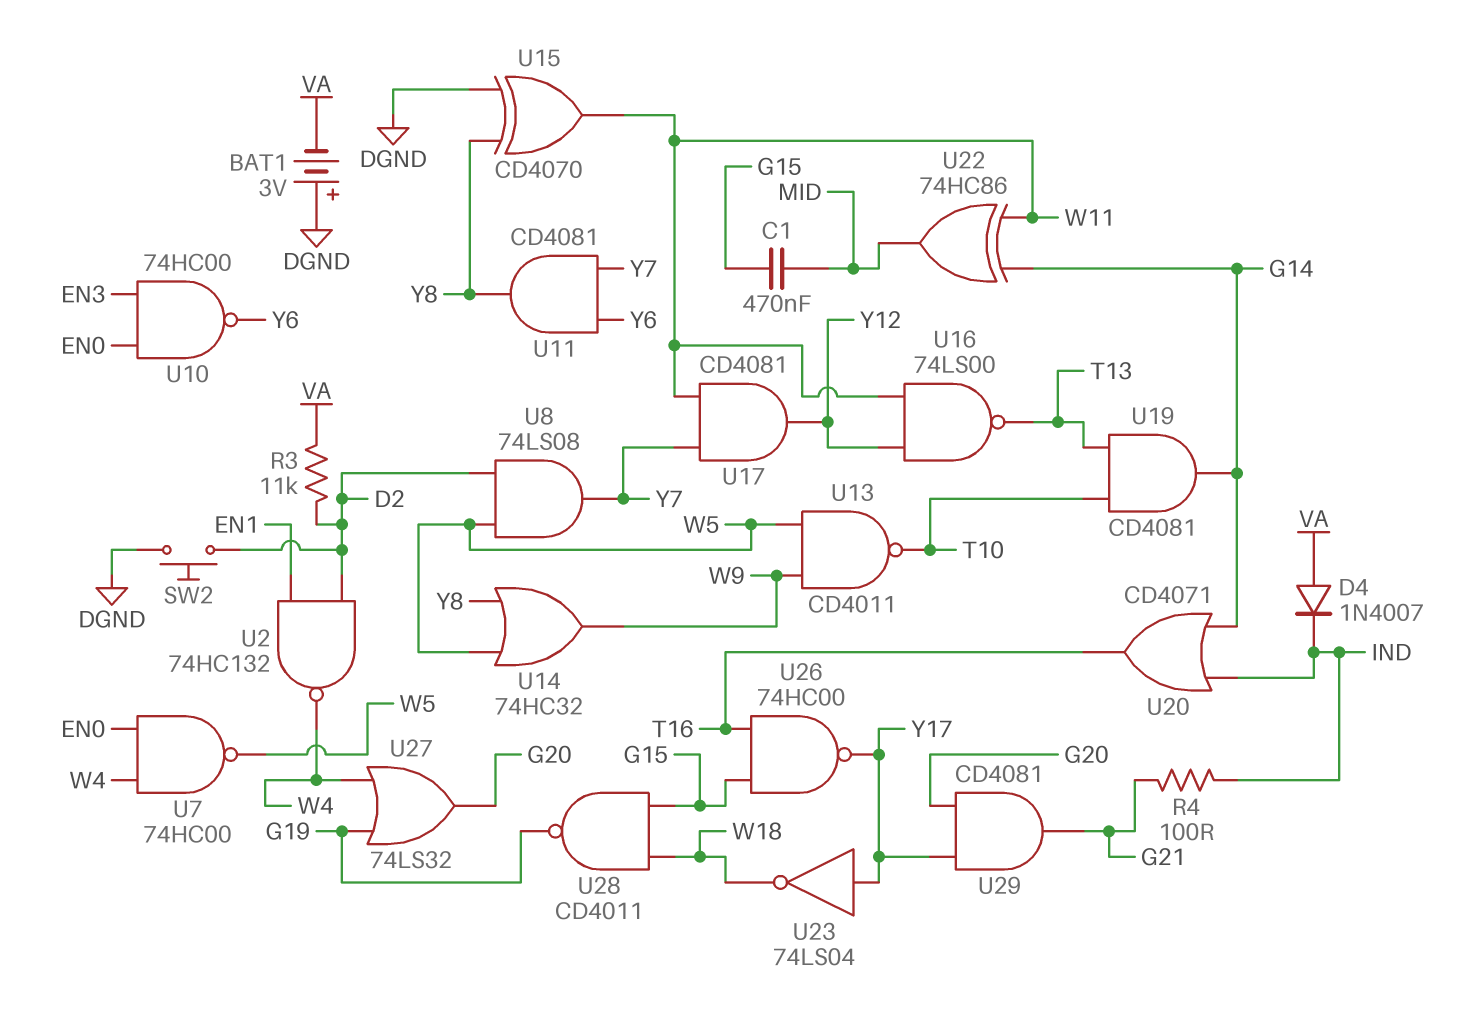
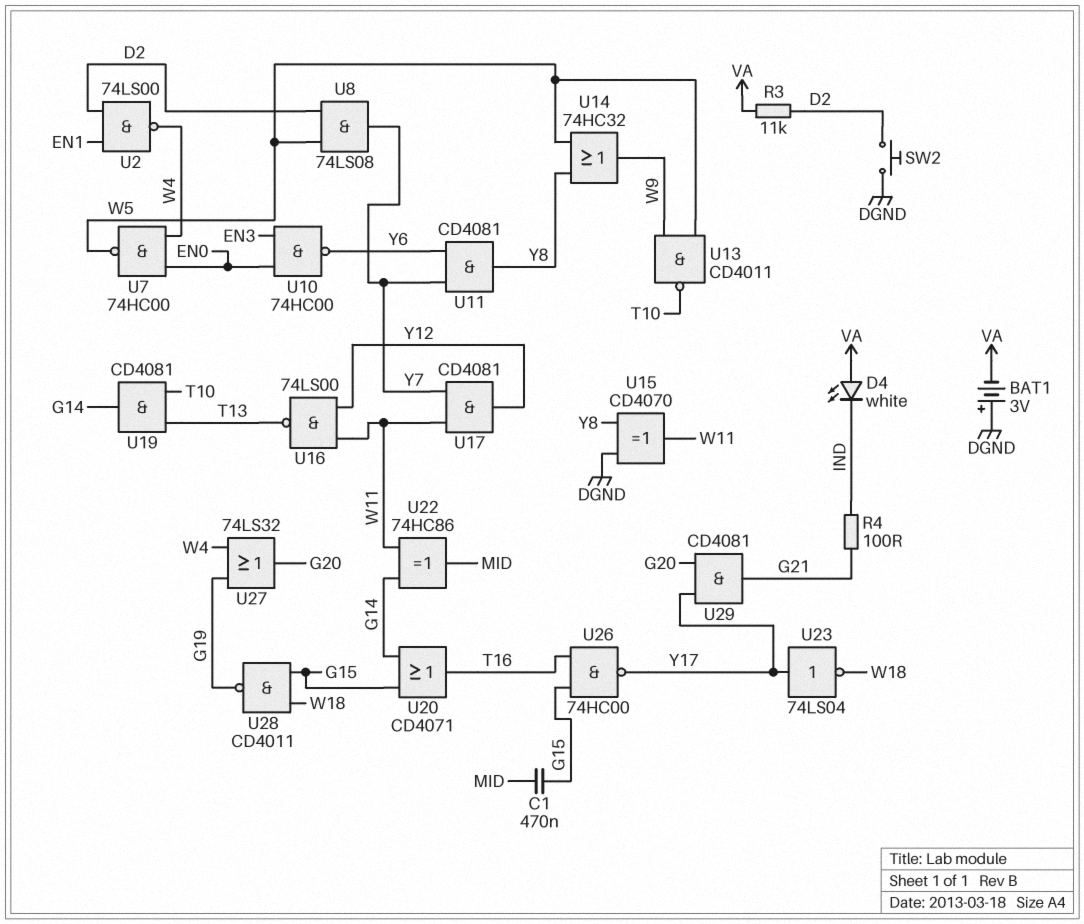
D4: diode 1N4007 (A VA, K IND) -> LED white (A VA, K IND)
U2: NAND 74HC132 (in D2, in EN1, out W4) -> NAND 74LS00 (in D2, in EN1, out W4)
U20: OR CD4071 (in G14, in IND, out T16) -> OR CD4071 (in G14, in G15, out T16)

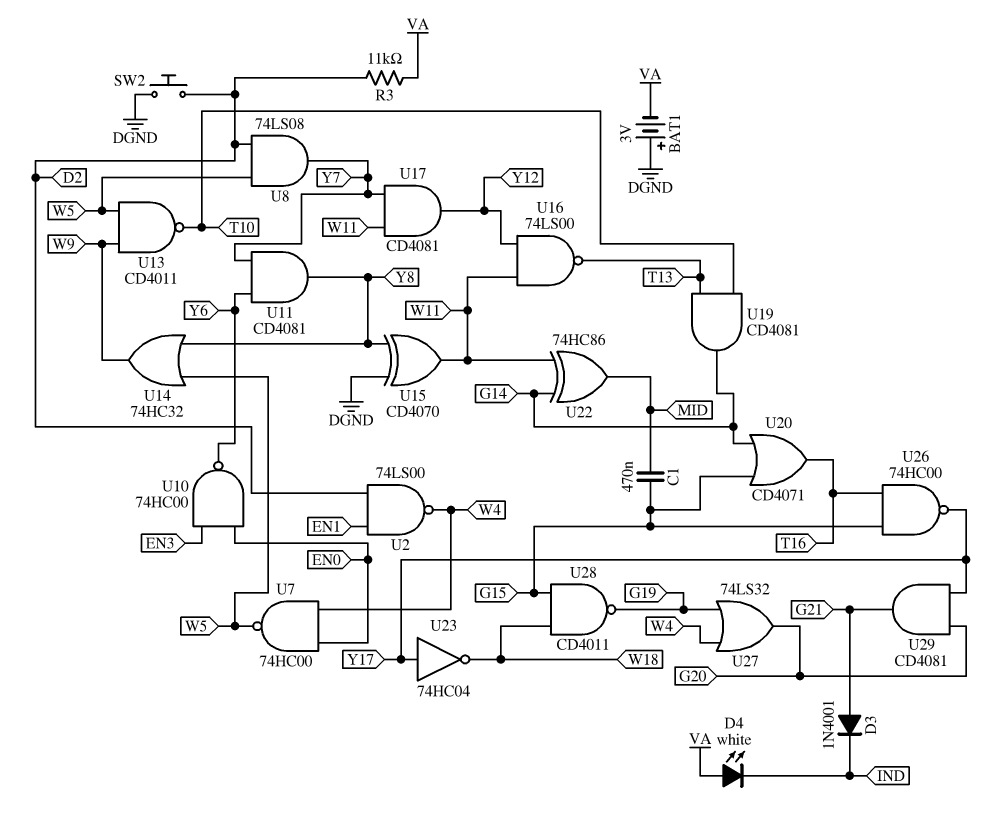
D3: none -> diode 1N4001 (A G21, K IND)
R4: 100 (G21, IND) -> none
U23: NOT 74LS04 (in Y17, out W18) -> NOT 74HC04 (in Y17, out W18)

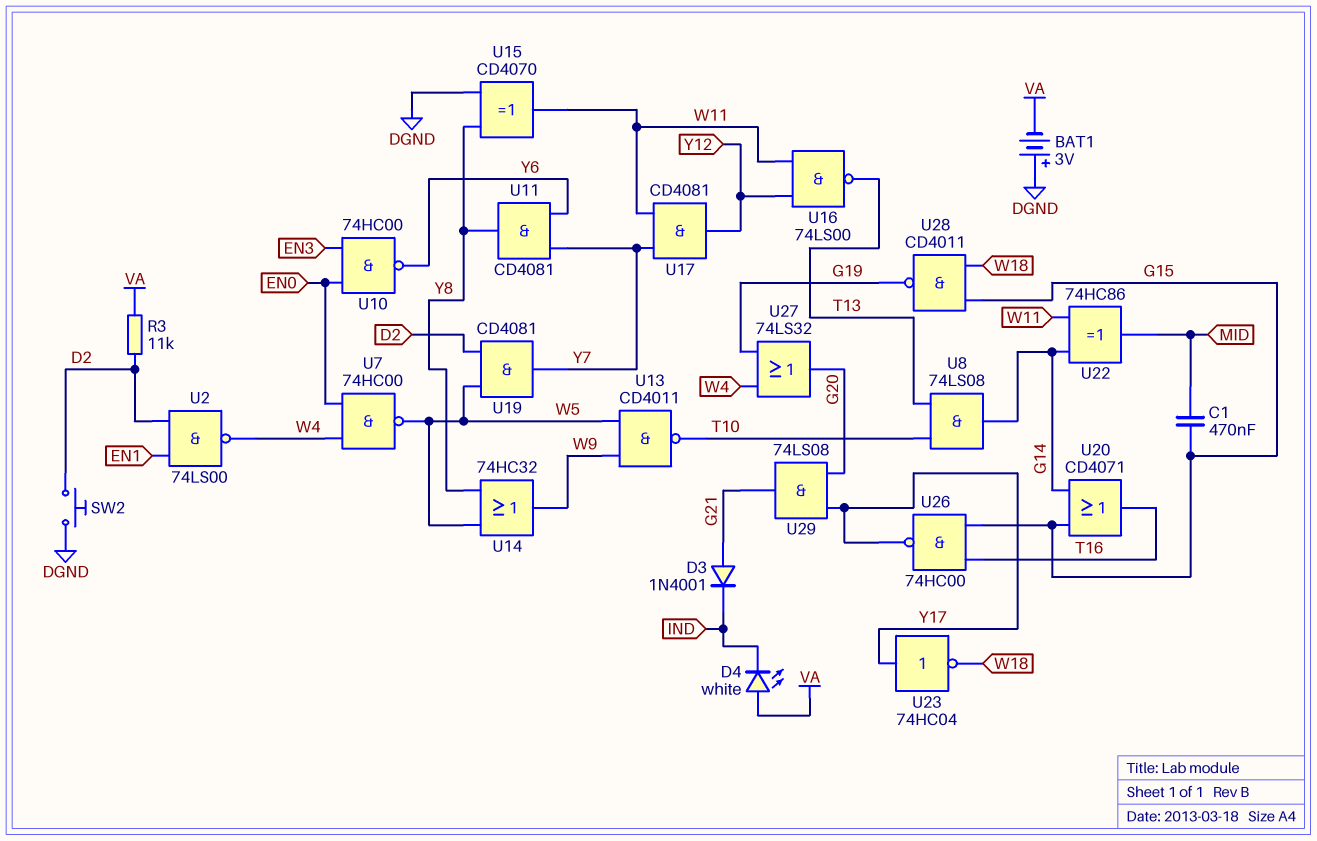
U8: AND 74LS08 (in D2, in W5, out Y7) -> AND 74LS08 (in T10, in T13, out G14)
U19: AND CD4081 (in T10, in T13, out G14) -> AND CD4081 (in D2, in W5, out Y7)
U29: AND CD4081 (in G20, in Y17, out G21) -> AND 74LS08 (in G20, in Y17, out G21)

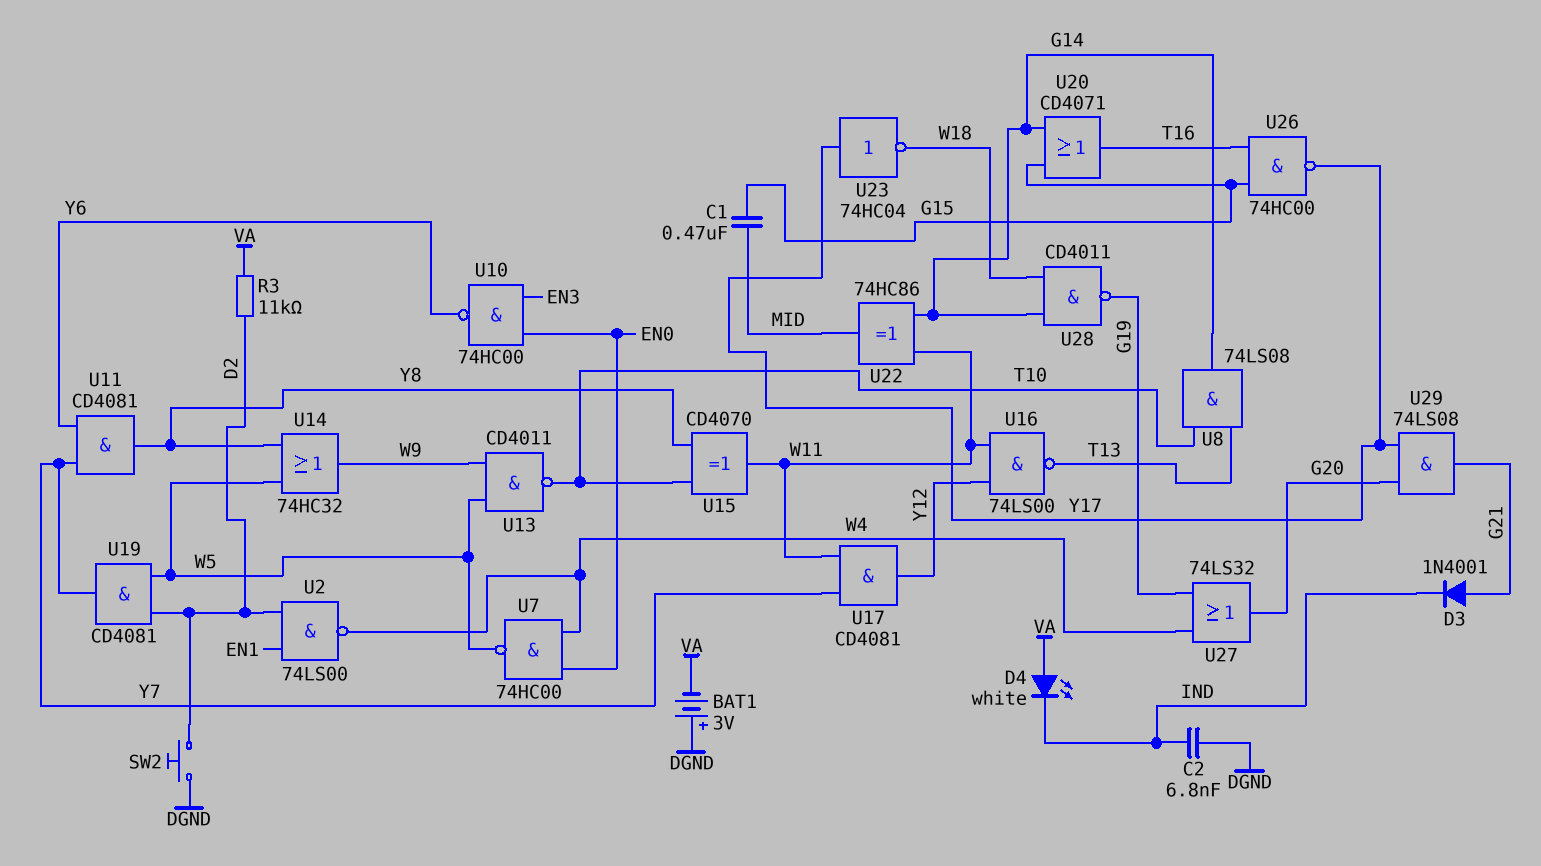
C2: none -> 6.8nF (DGND, IND)
U15: XOR CD4070 (in DGND, in Y8, out W11) -> XOR CD4070 (in T10, in Y8, out W11)
U28: NAND CD4011 (in G15, in W18, out G19) -> NAND CD4011 (in G14, in W18, out G19)

